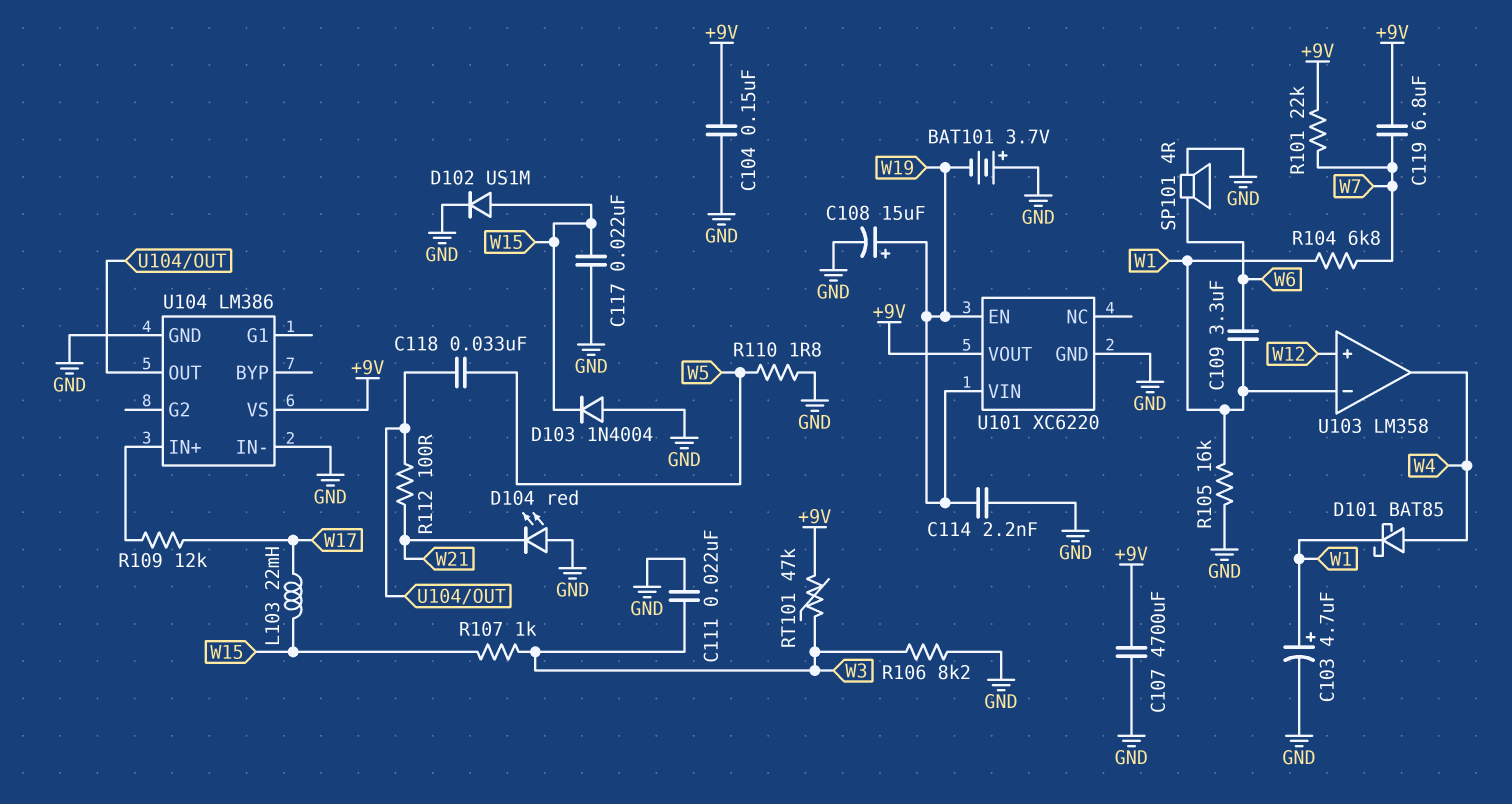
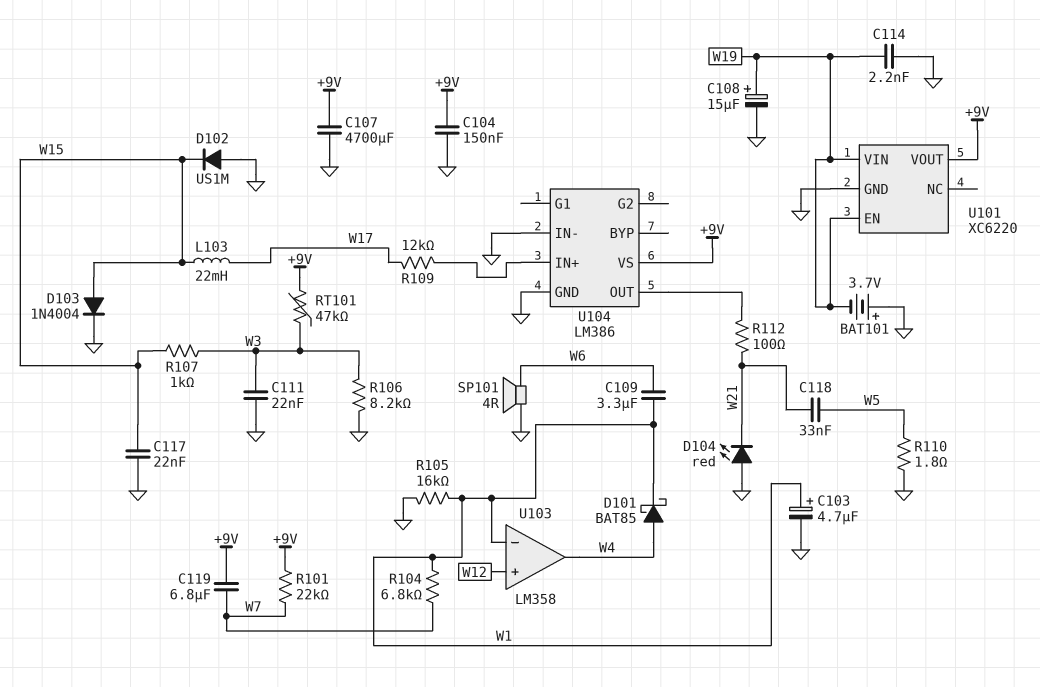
C118: 33nF (U104/OUT, W5) -> 33nF (W5, W21)
D102: diode US1M (A W15, K GND) -> diode US1M (A GND, K W15)
D103: diode 1N4004 (A GND, K W15) -> diode 1N4004 (A W15, K GND)

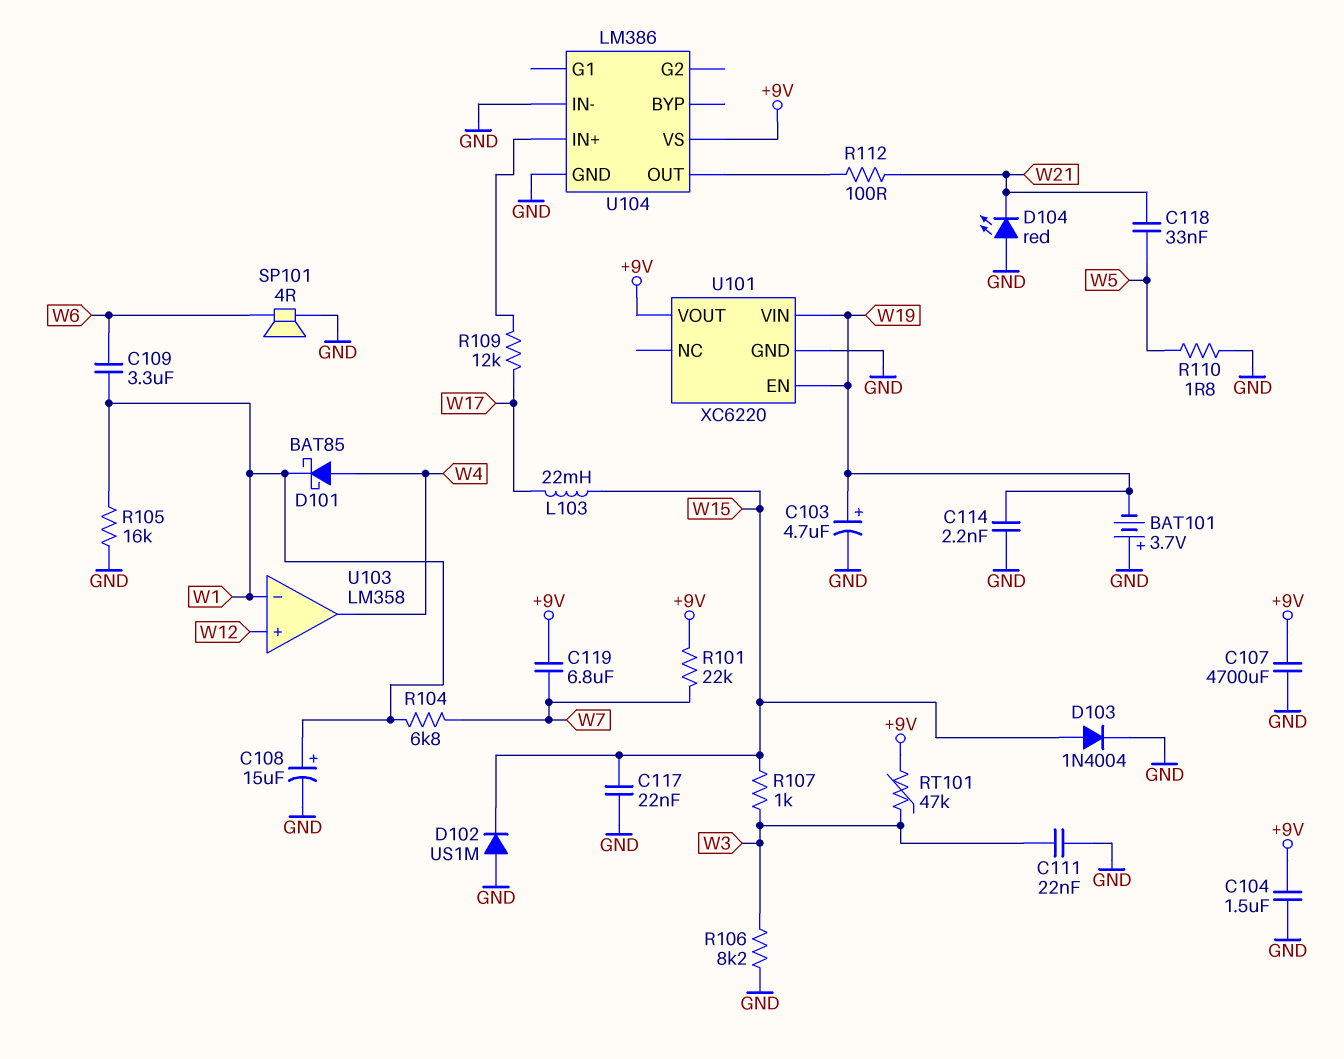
C103: 4.7uF (plus W1, minus GND) -> 4.7uF (plus W19, minus GND)
C104: 150nF (+9V, GND) -> 1.5uF (+9V, GND)
C108: 15uF (plus W19, minus GND) -> 15uF (plus W1, minus GND)

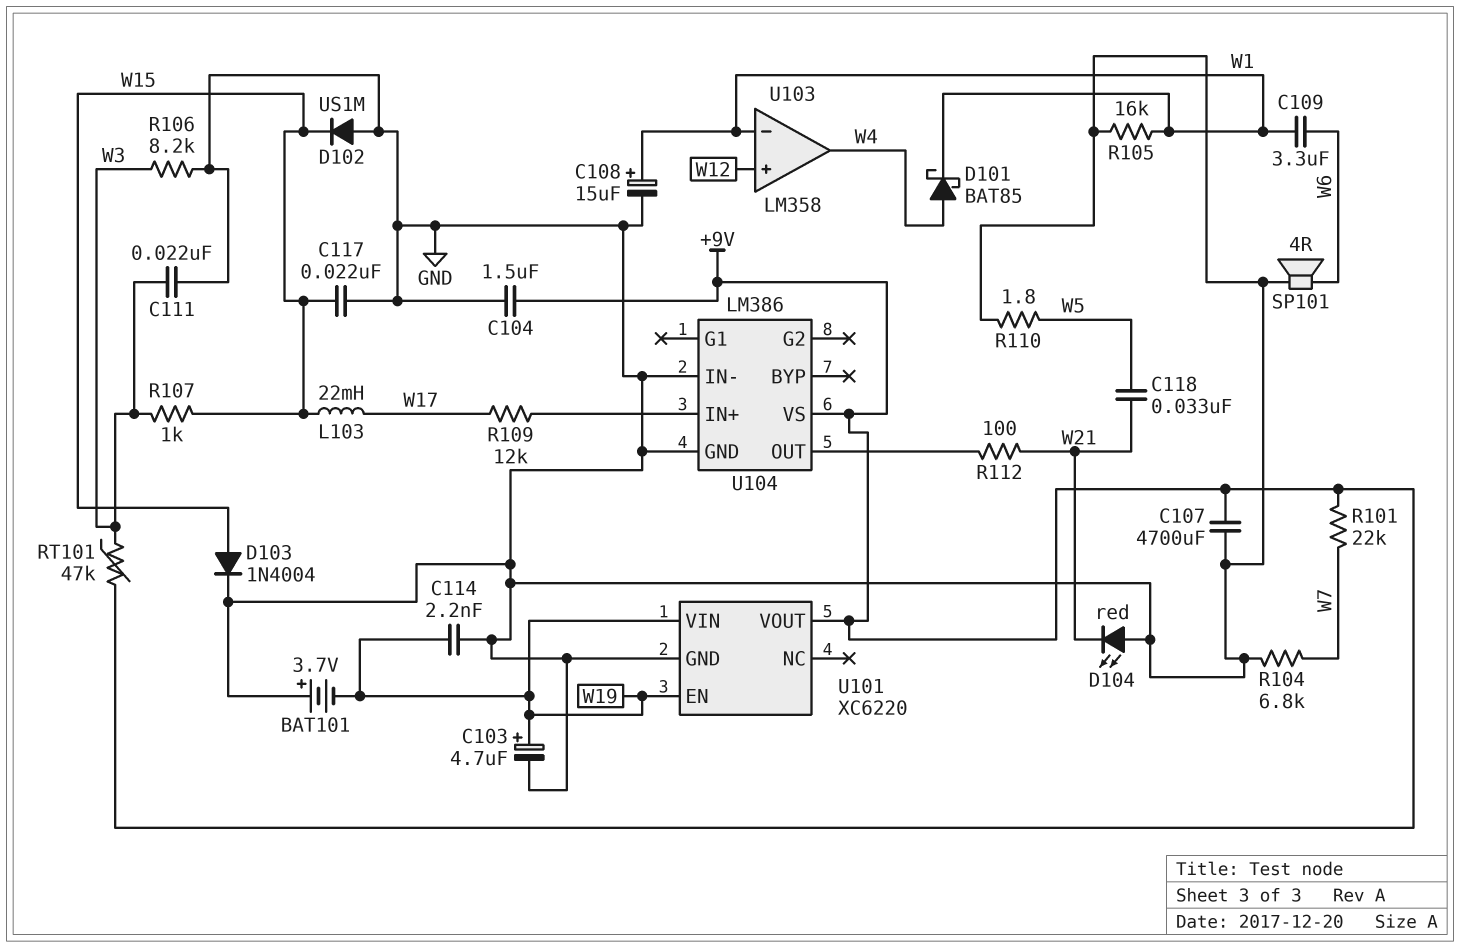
C119: 6.8uF (+9V, W7) -> none
R104: 6.8k (W1, W7) -> 6.8k (GND, W7)

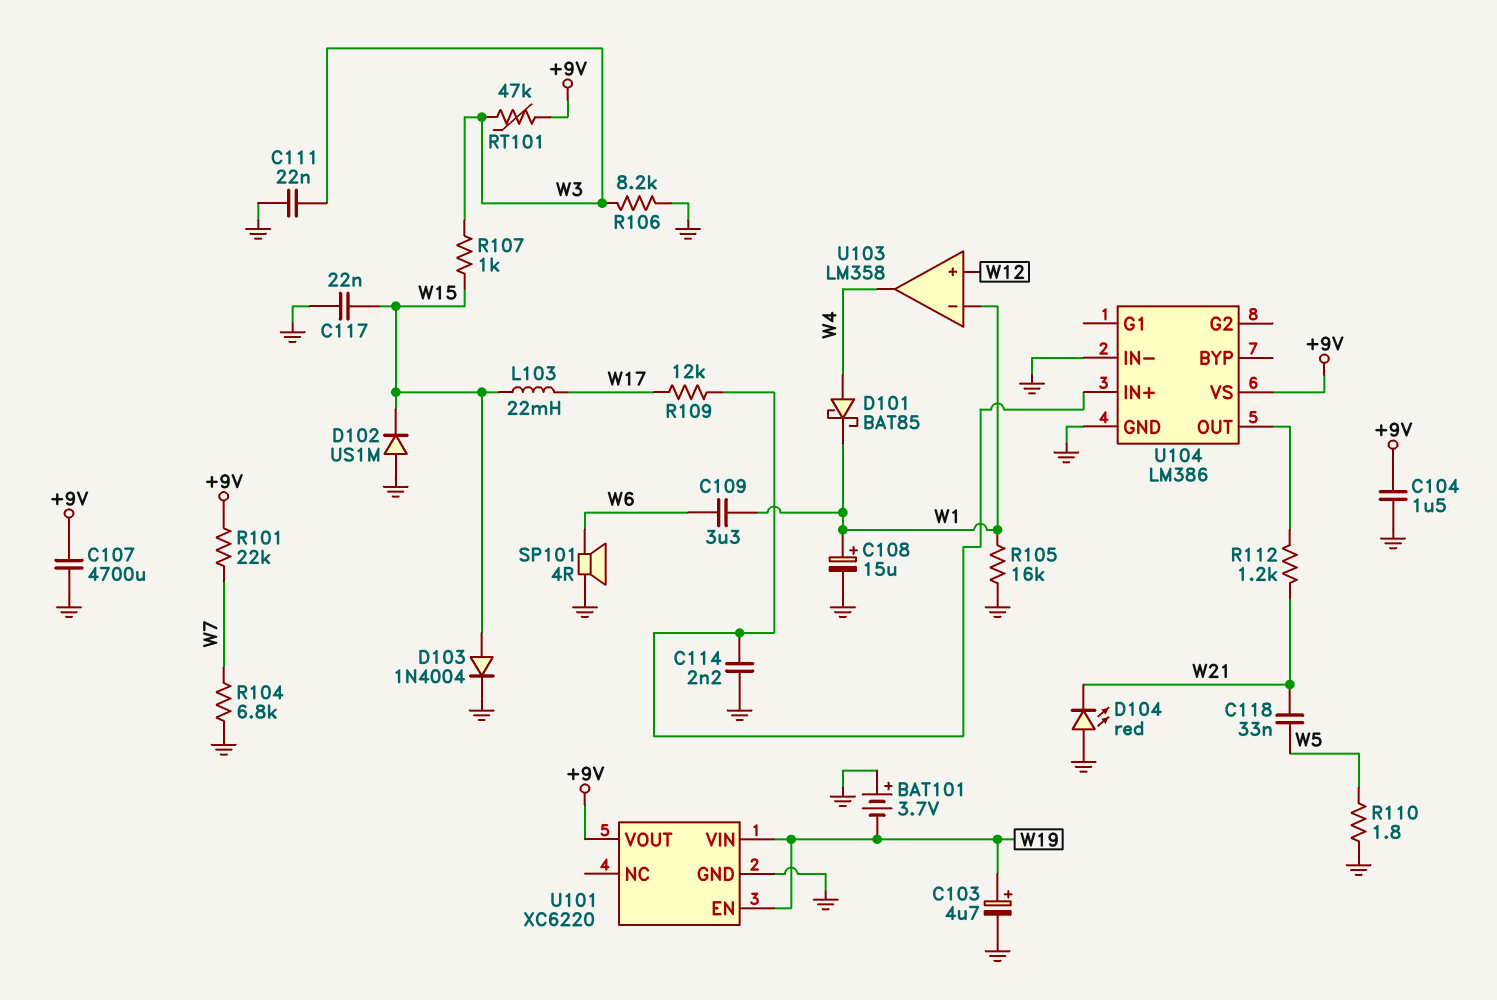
C114: 2.2nF (GND, W19) -> 2.2nF (GND, U104/IN+)
R112: 100 (U104/OUT, W21) -> 1.2k (U104/OUT, W21)

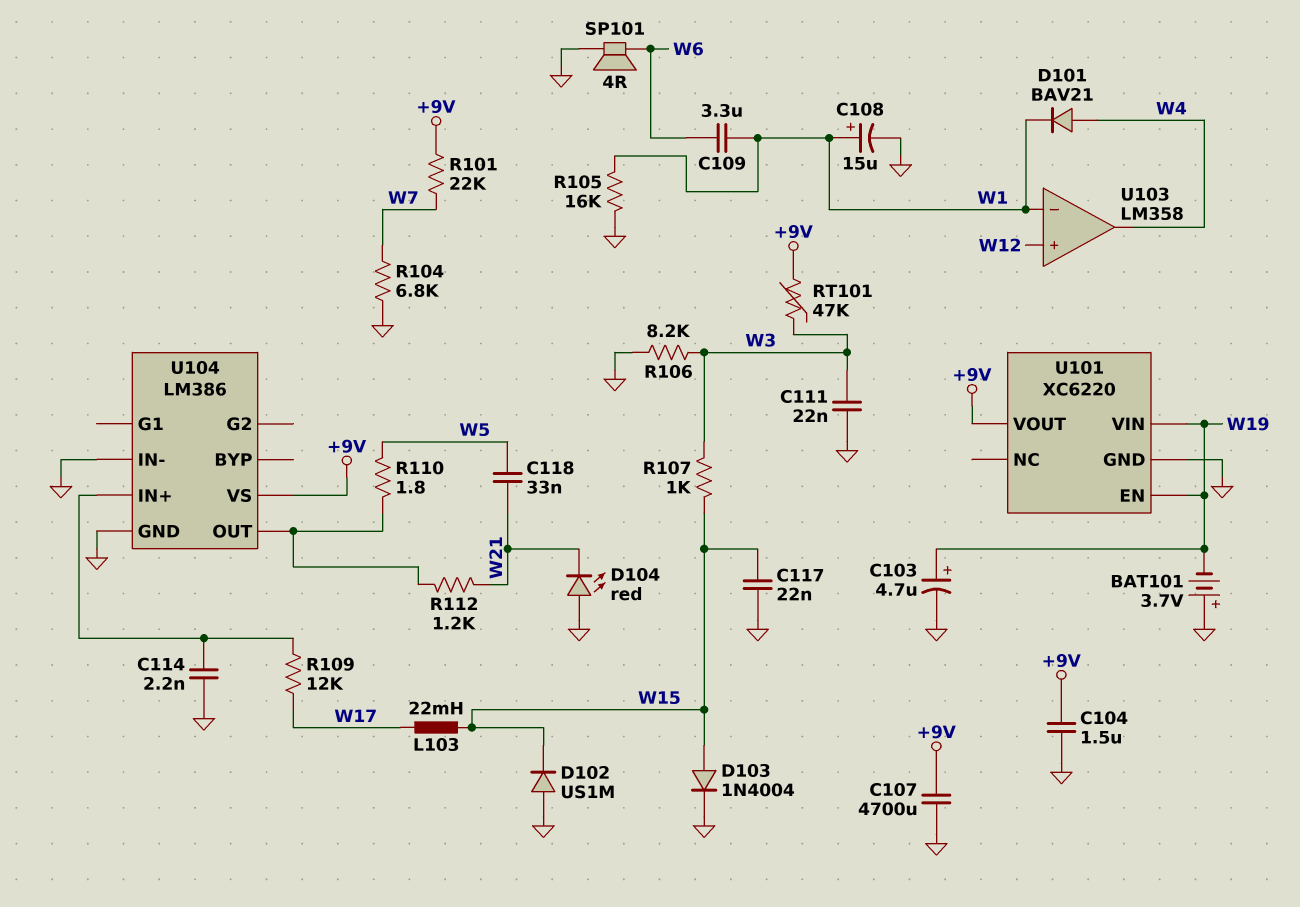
D101: schottky BAT85 (A W4, K W1) -> diode BAV21 (A W4, K W1)
R110: 1.8 (GND, W5) -> 1.8 (U104/OUT, W5)

